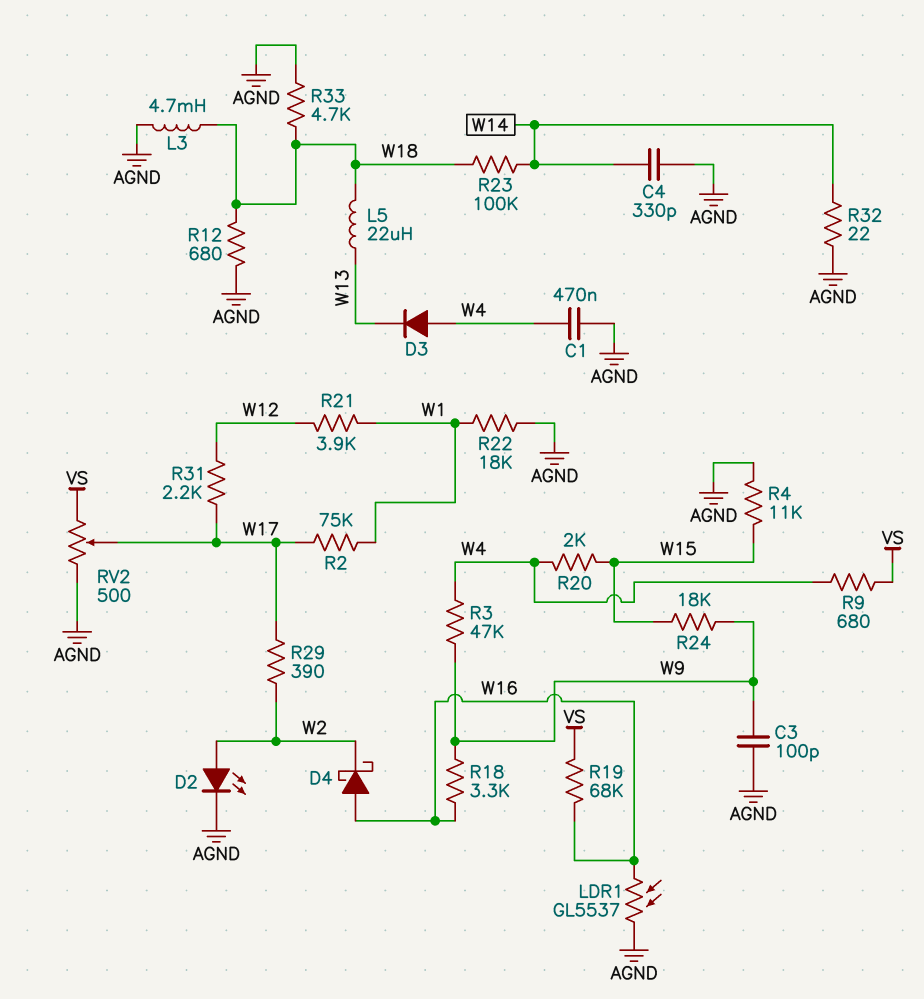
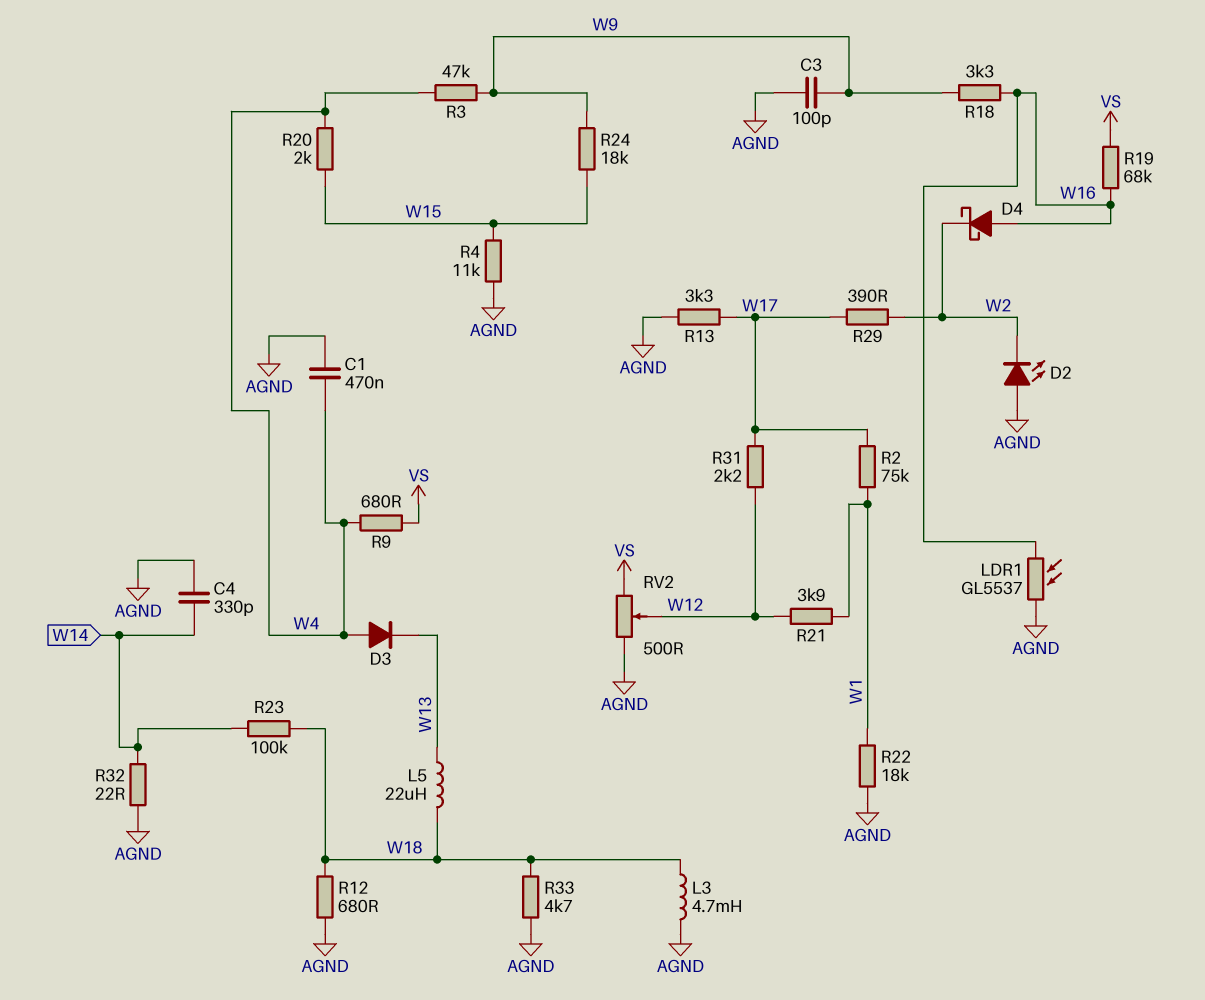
D2: LED (A W2, K AGND) -> LED (A AGND, K W2)
R13: none -> 3.3k (AGND, W17)
RV2: 500 (AGND, VS, wiper W17) -> 500 (AGND, VS, wiper W12)

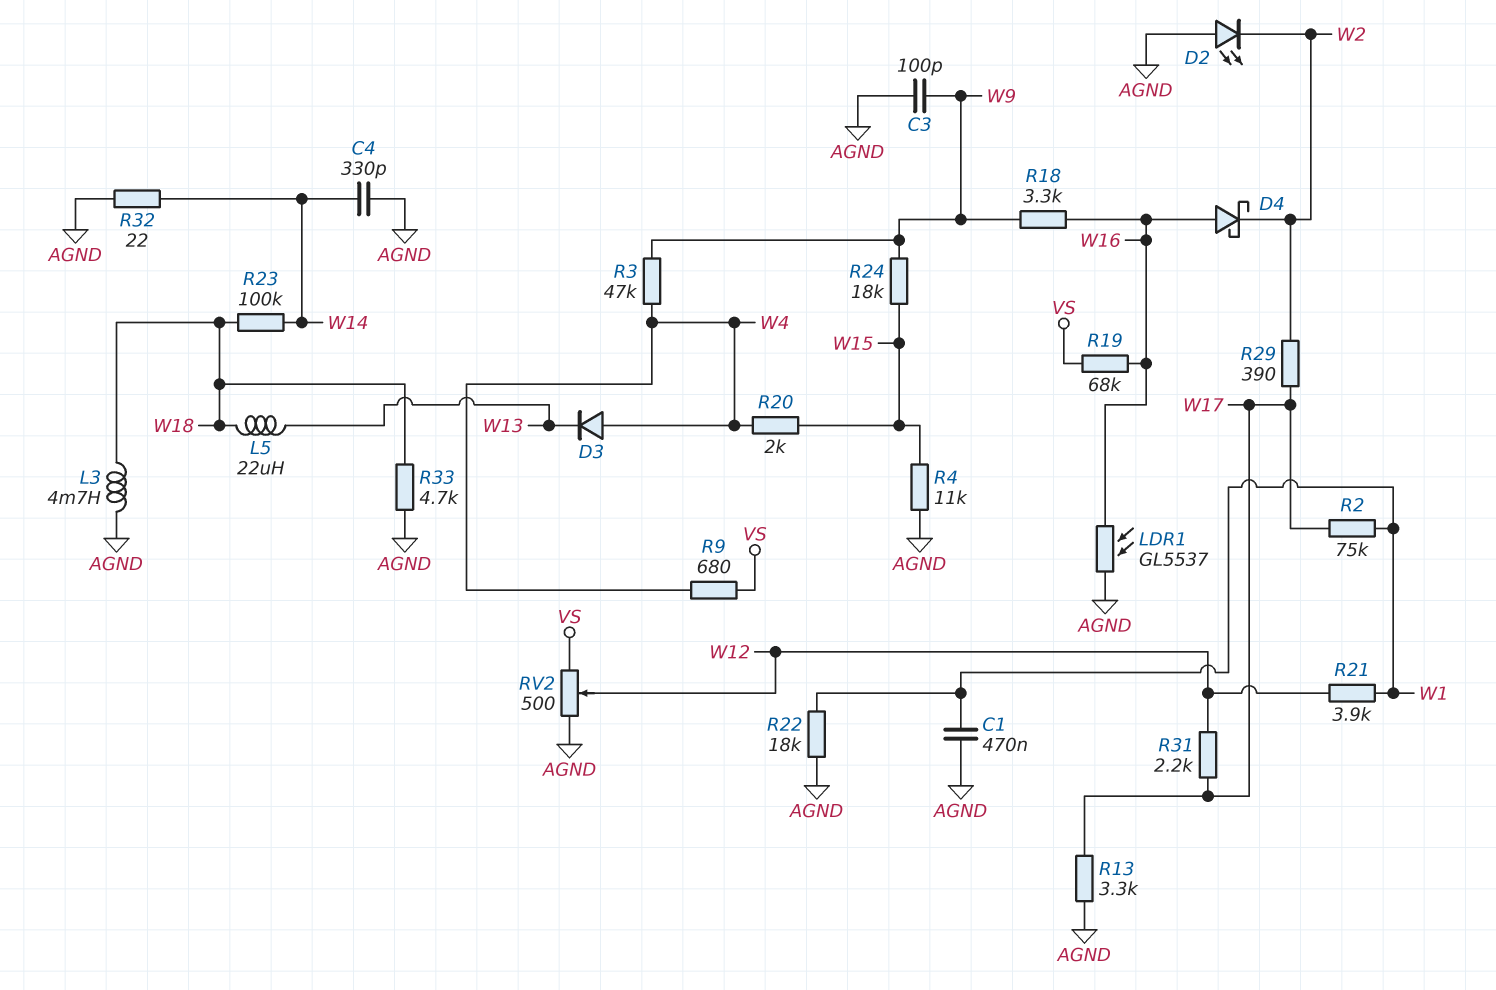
C1: 470nF (AGND, W4) -> 470nF (AGND, W1)
R12: 680 (AGND, W18) -> none

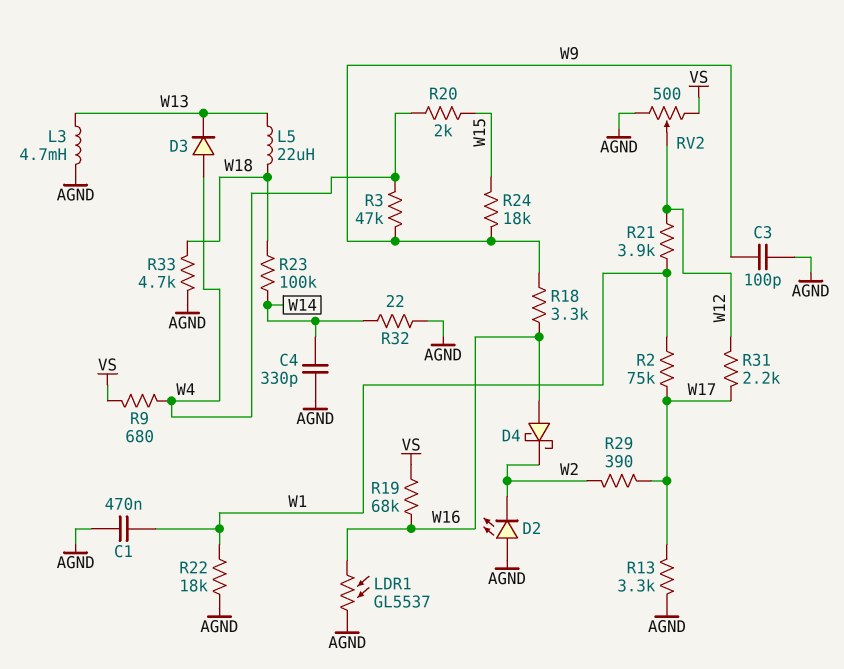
L3: 4.7mH (AGND, W18) -> 4.7mH (AGND, W13)
R4: 11k (AGND, W15) -> none

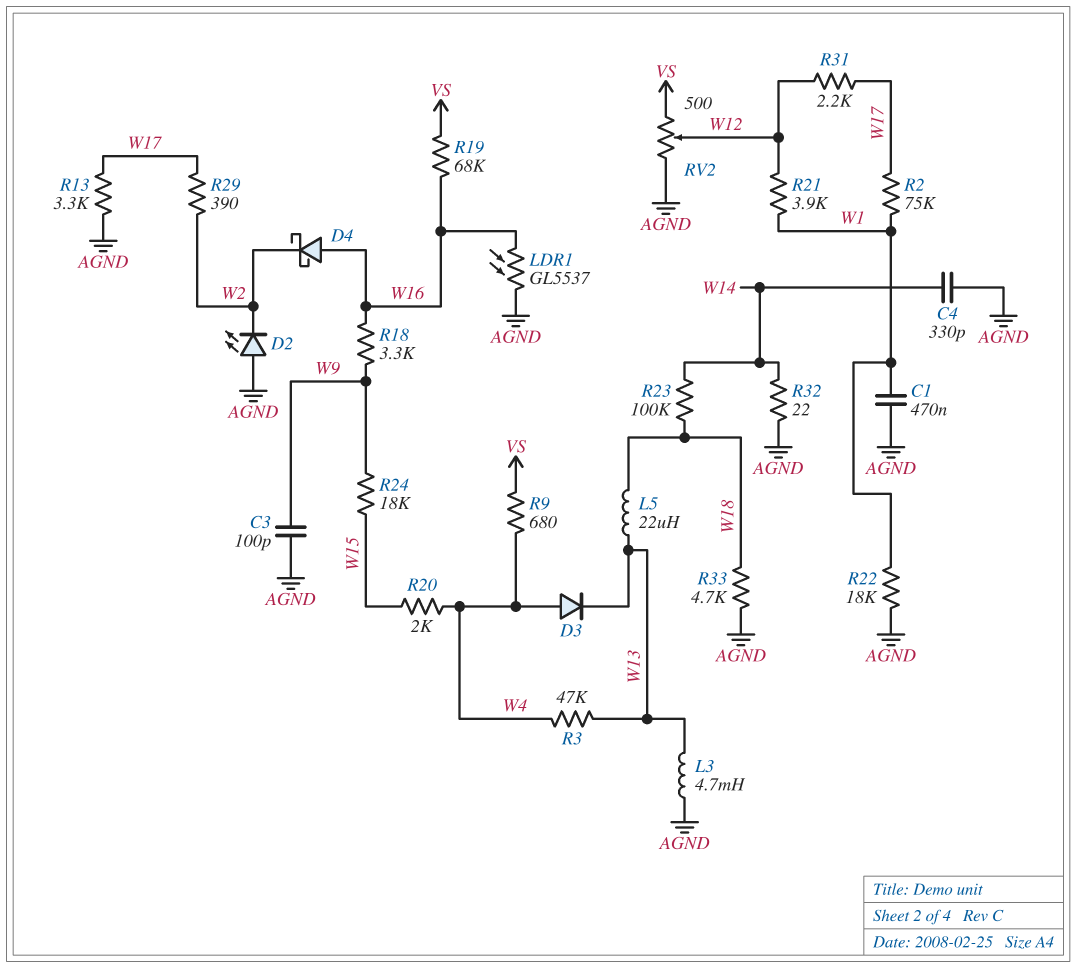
R3: 47k (W4, W9) -> 47k (W4, W13)

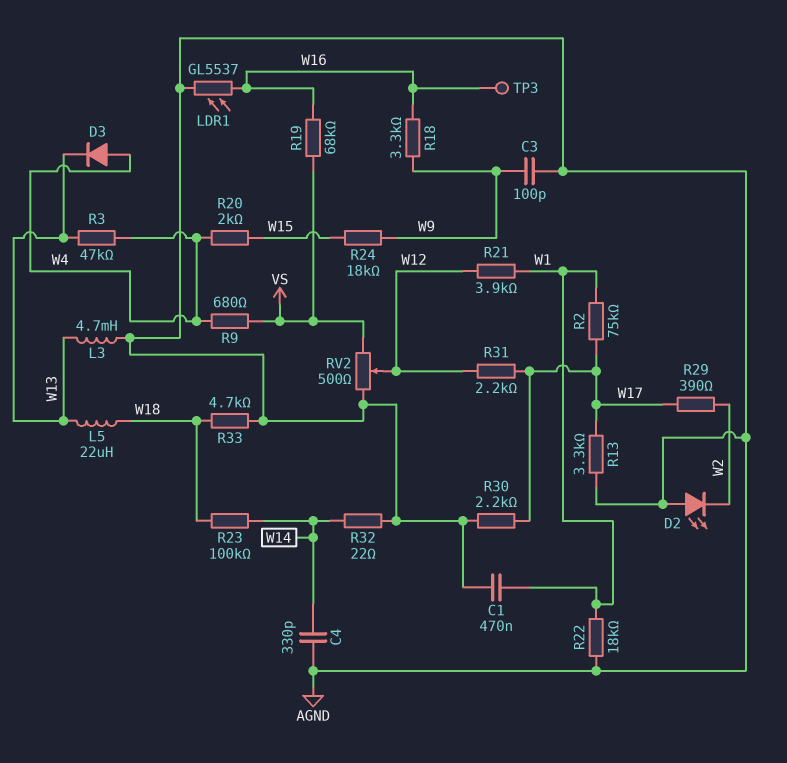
D4: schottky (A W16, K W2) -> none
R30: none -> 2.2k (AGND, W17)
TP3: none -> test point (W16)

